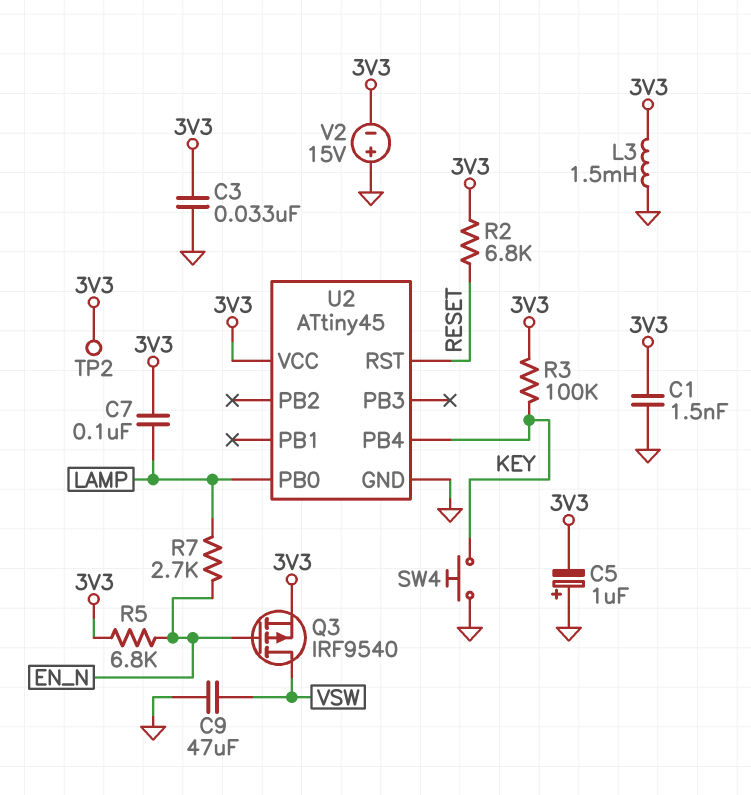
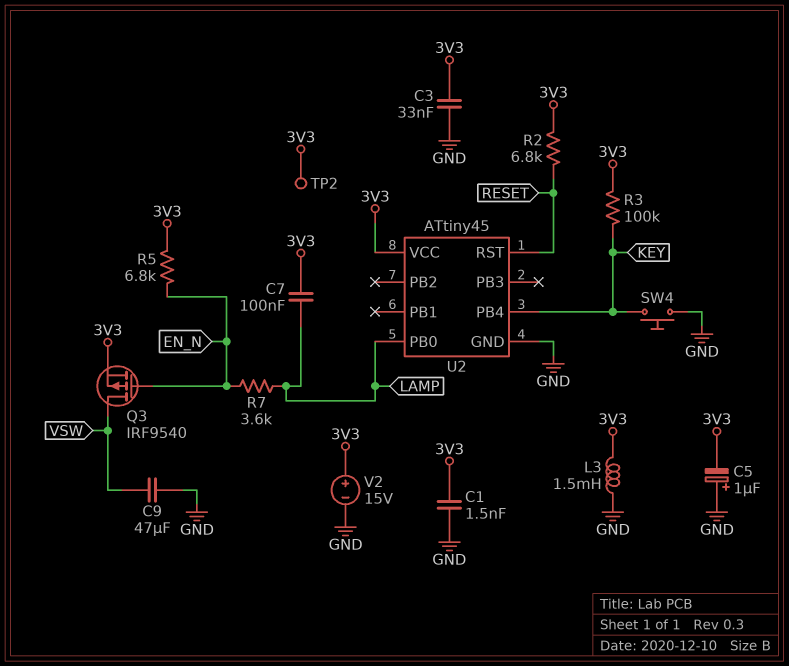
R7: 2.7k (EN_N, LAMP) -> 3.6k (EN_N, LAMP)
V2: 15V (plus GND, minus 3V3) -> 15V (plus 3V3, minus GND)

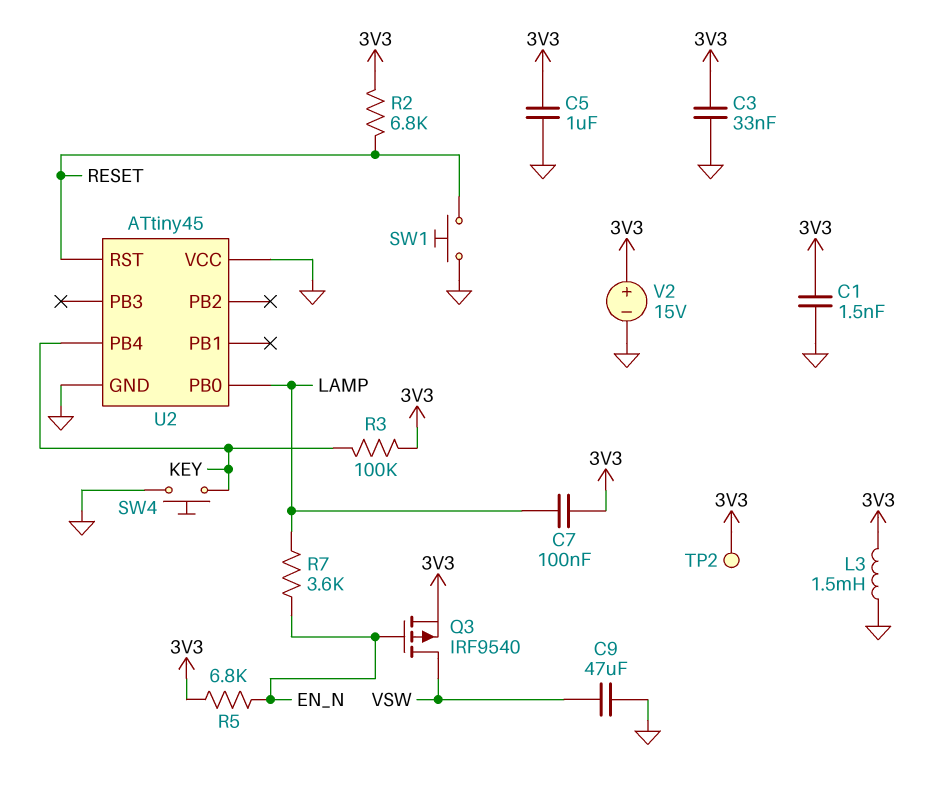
C5: 1uF (plus GND, minus 3V3) -> 1uF (3V3, GND)
SW1: none -> button (GND, RESET)
U2 pin VCC: 3V3 -> GND

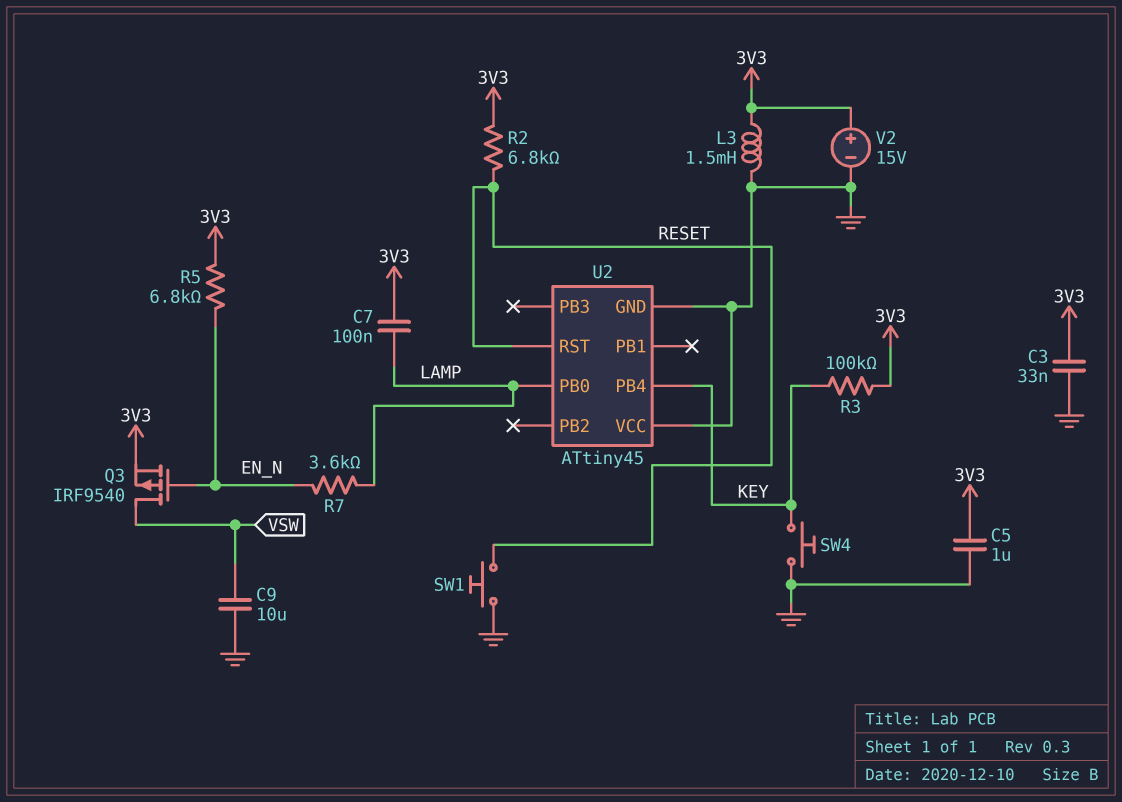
C1: 1.5nF (3V3, GND) -> none
C9: 47uF (GND, VSW) -> 10uF (GND, VSW)
TP2: test point (3V3) -> none

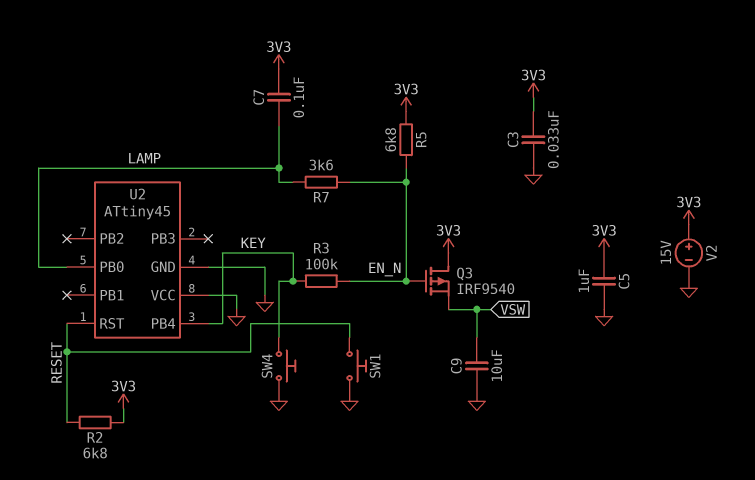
L3: 1.5mH (3V3, GND) -> none
Q3: PMOS IRF9540 (G EN_N, D VSW, S 3V3) -> PMOS IRF9540 (G EN_N, D 3V3, S VSW)
R3: 100k (3V3, KEY) -> 100k (EN_N, KEY)

